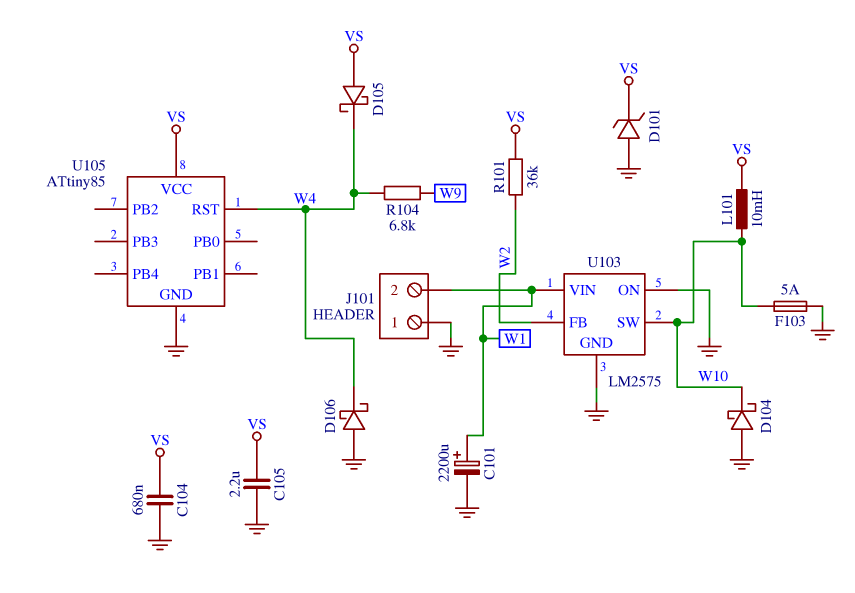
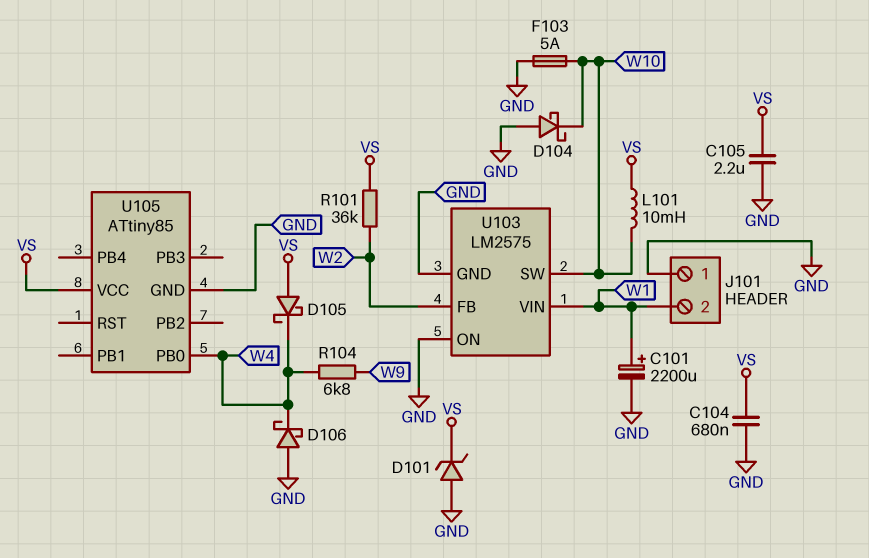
U105 pin PB0: none -> W4
U105 pin RST: W4 -> none

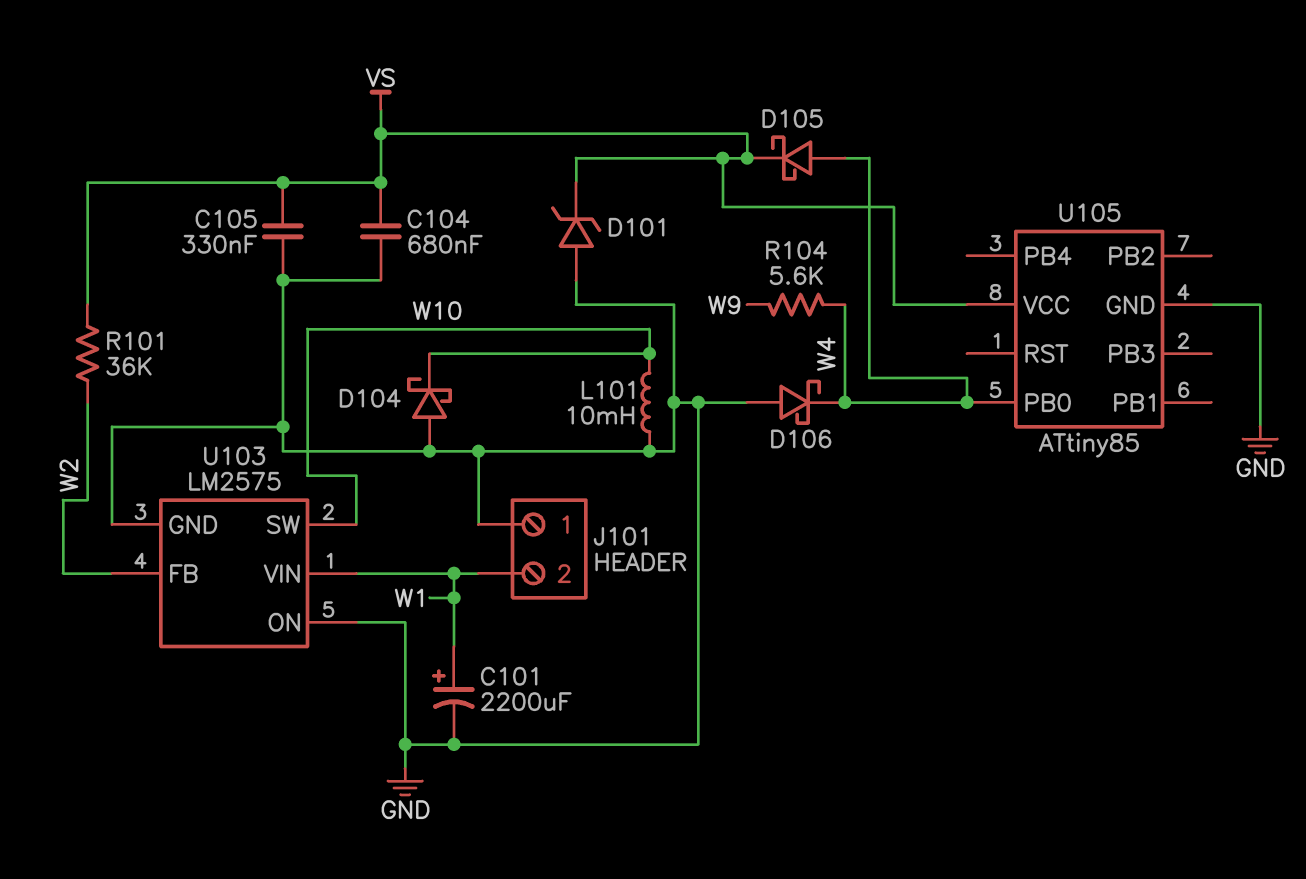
C105: 2.2uF (GND, VS) -> 330nF (GND, VS)
D105: schottky (A VS, K W4) -> schottky (A W4, K VS)
F103: 5A (GND, W10) -> none
L101: 10mH (VS, W10) -> 10mH (GND, W10)
R104: 6.8k (W4, W9) -> 5.6k (W4, W9)

